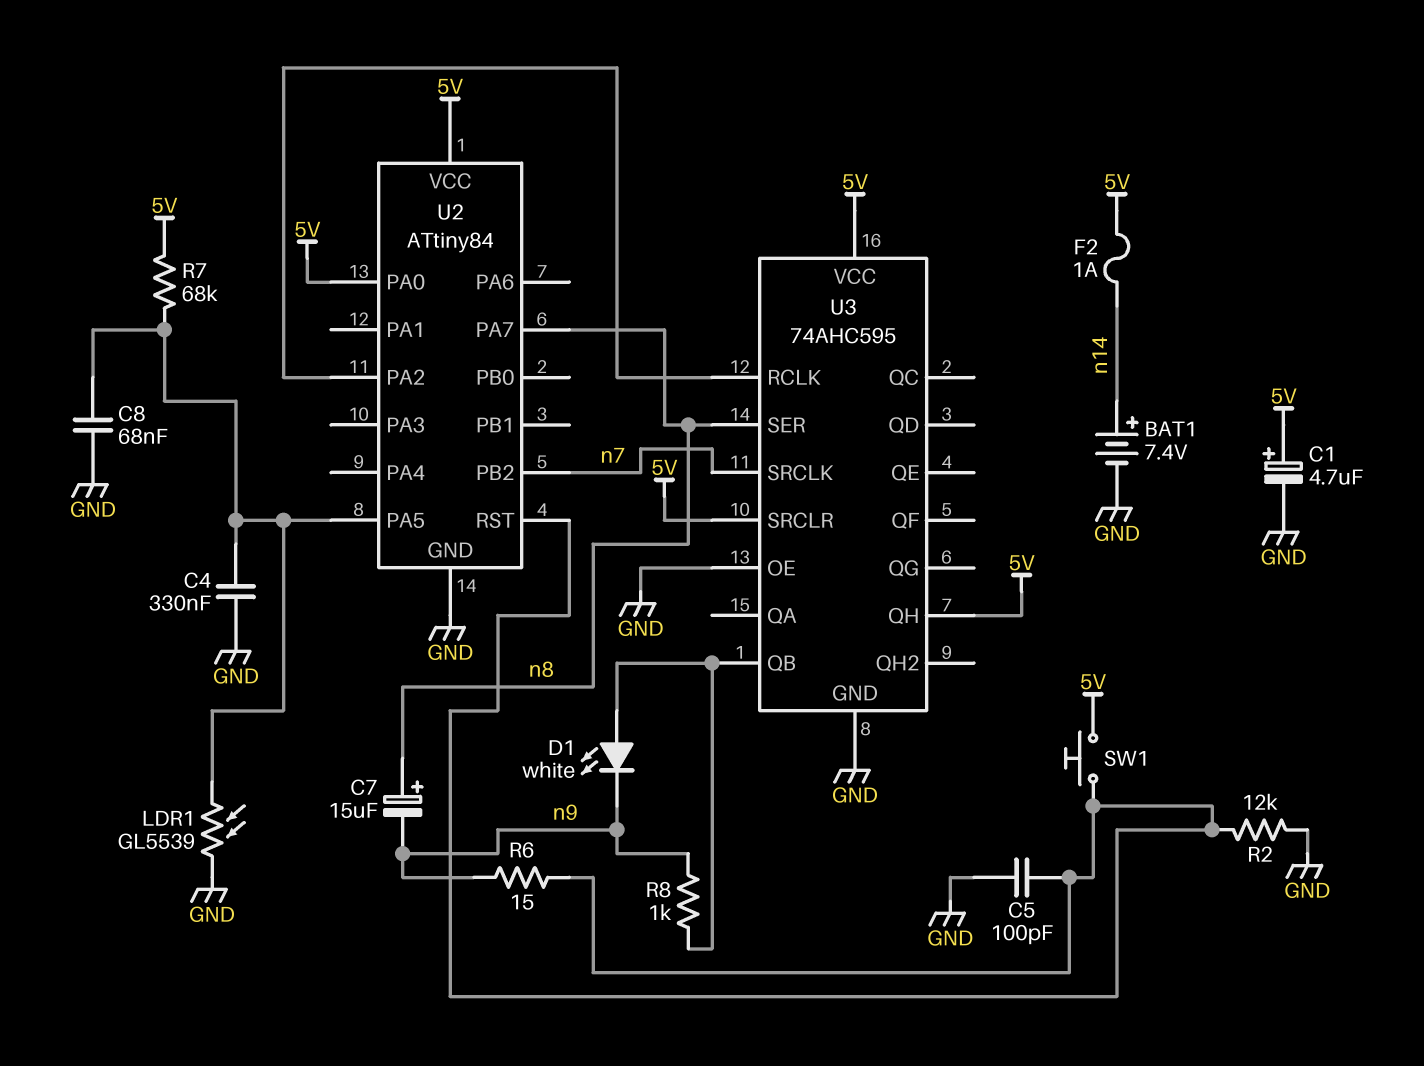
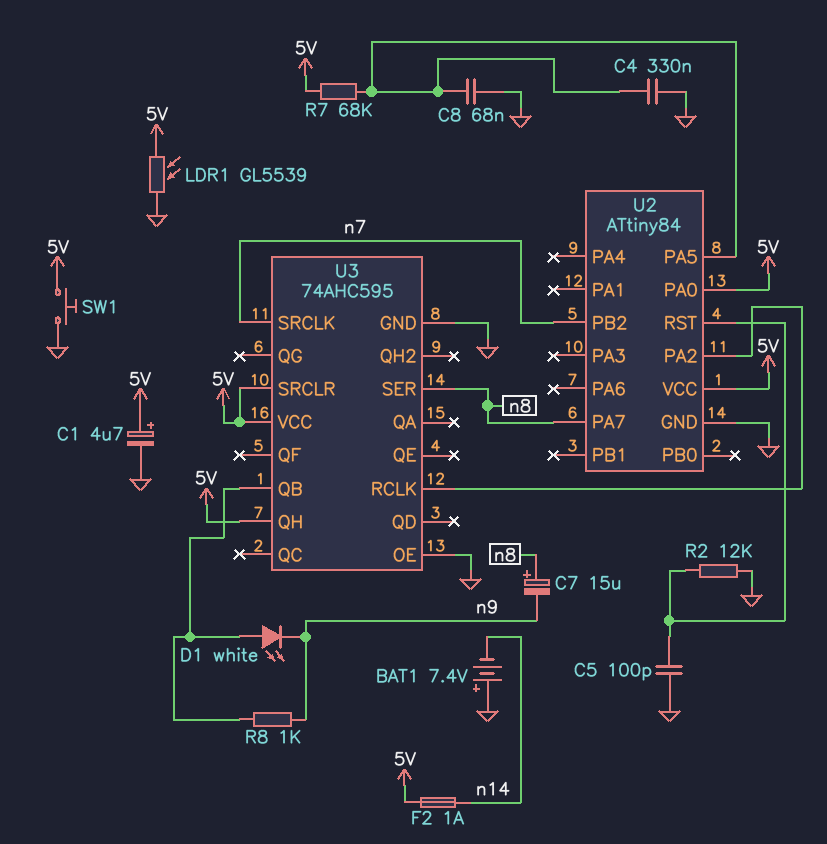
BAT1: 7.4V (plus n14, minus GND) -> 7.4V (plus GND, minus n14)
LDR1: GL5539 (GND, U2/PA5) -> GL5539 (5V, GND)
R6: 15 (U2/RST, n9) -> none
SW1: button (5V, U2/RST) -> button (5V, GND)

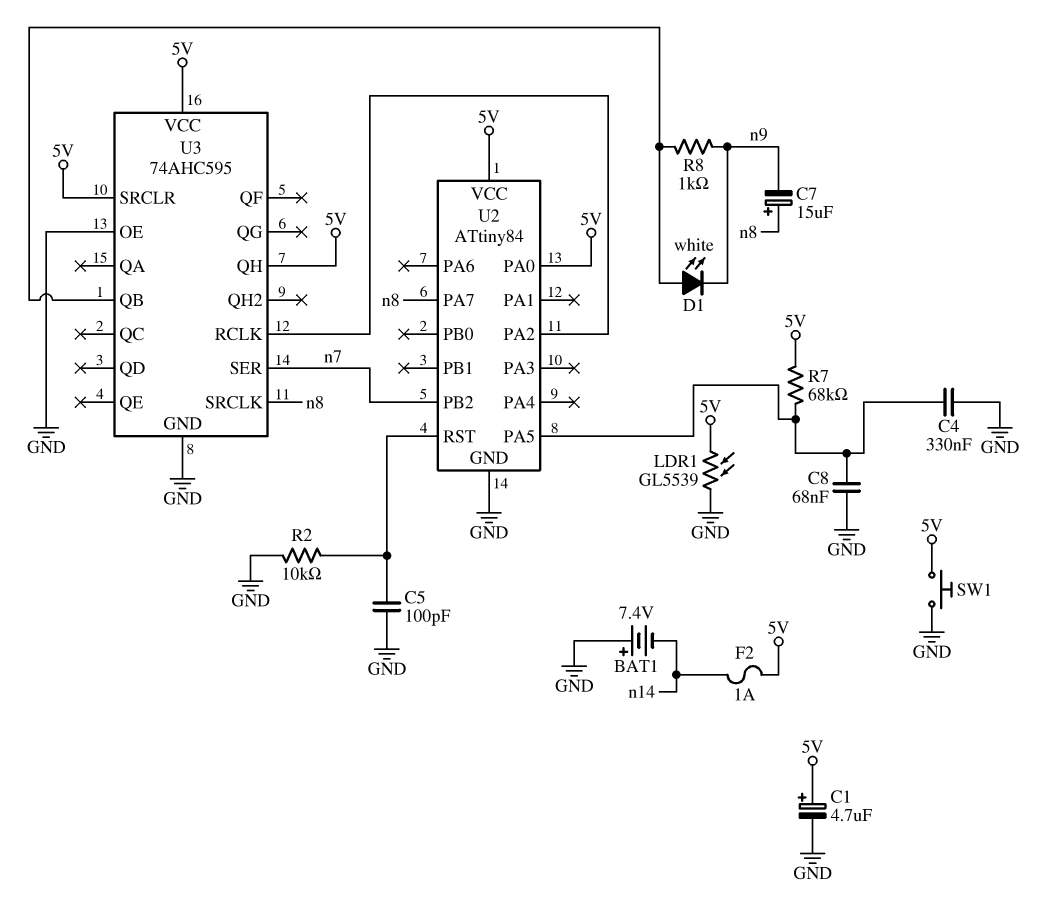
R2: 12k (GND, U2/RST) -> 10k (GND, U2/RST)
U3 pin SER: n8 -> n7
U3 pin SRCLK: n7 -> n8

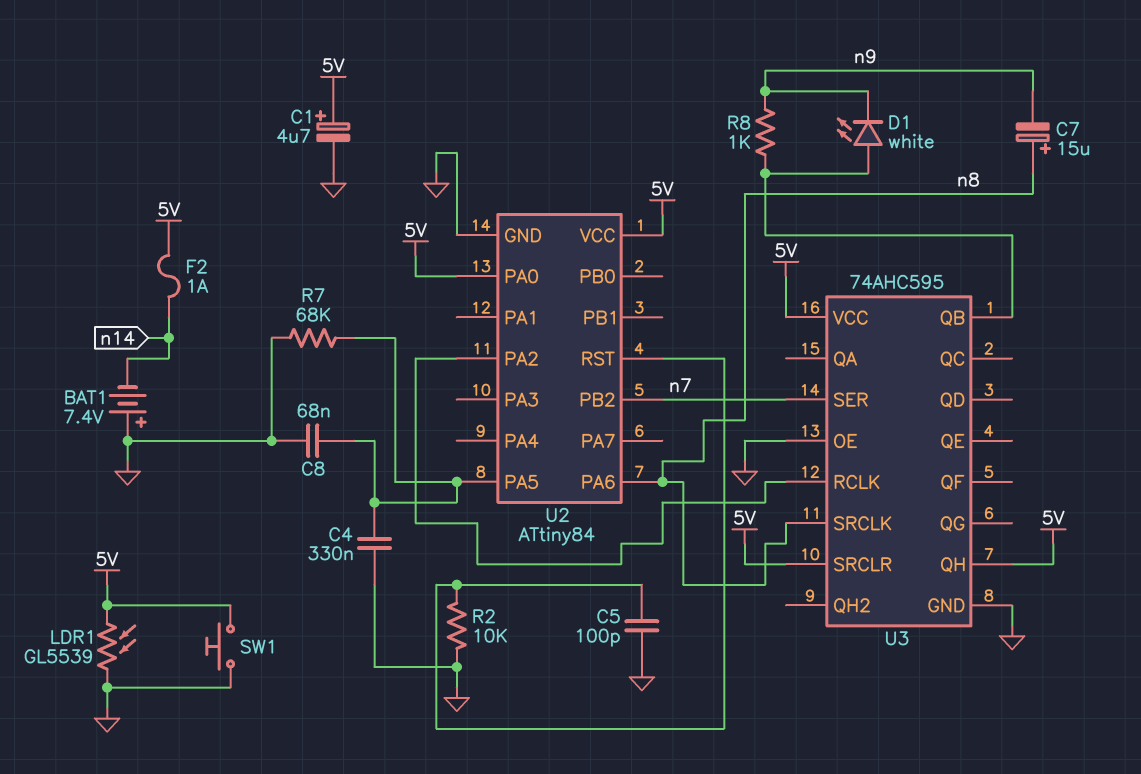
R7: 68k (5V, U2/PA5) -> 68k (GND, U2/PA5)
U2 pin PA6: none -> n8
U2 pin PA7: n8 -> none

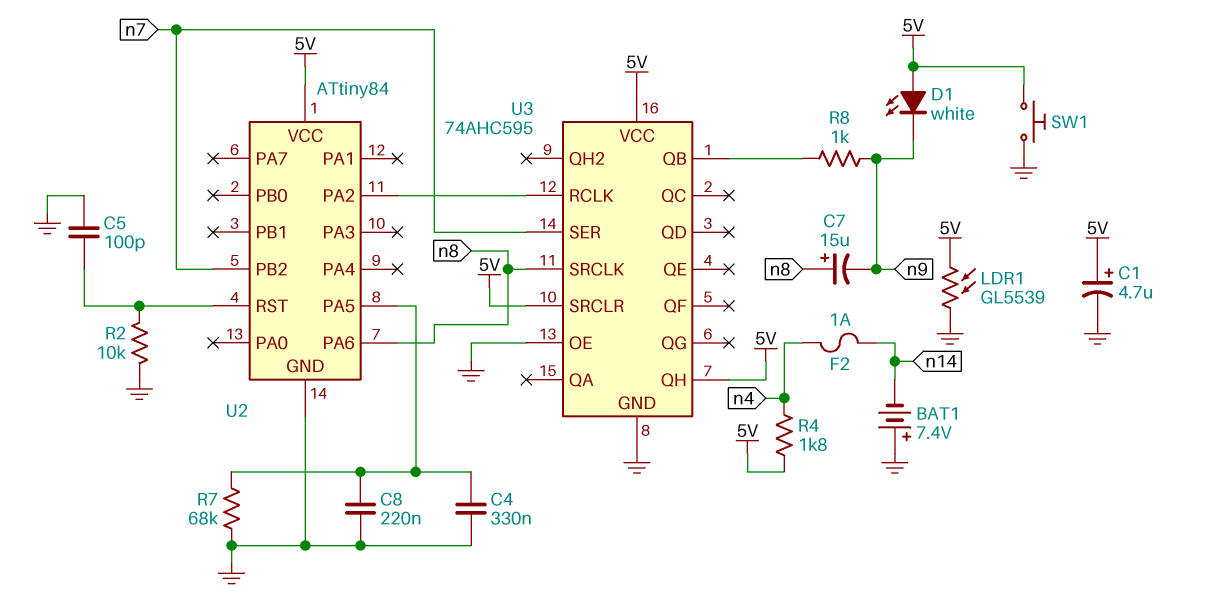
C8: 68nF (GND, U2/PA5) -> 220nF (GND, U2/PA5)
D1: LED white (A U3/QB, K n9) -> LED white (A 5V, K n9)
F2: 1A (5V, n14) -> 1A (n4, n14)
R4: none -> 1.8k (5V, n4)
U2 pin PA0: 5V -> none

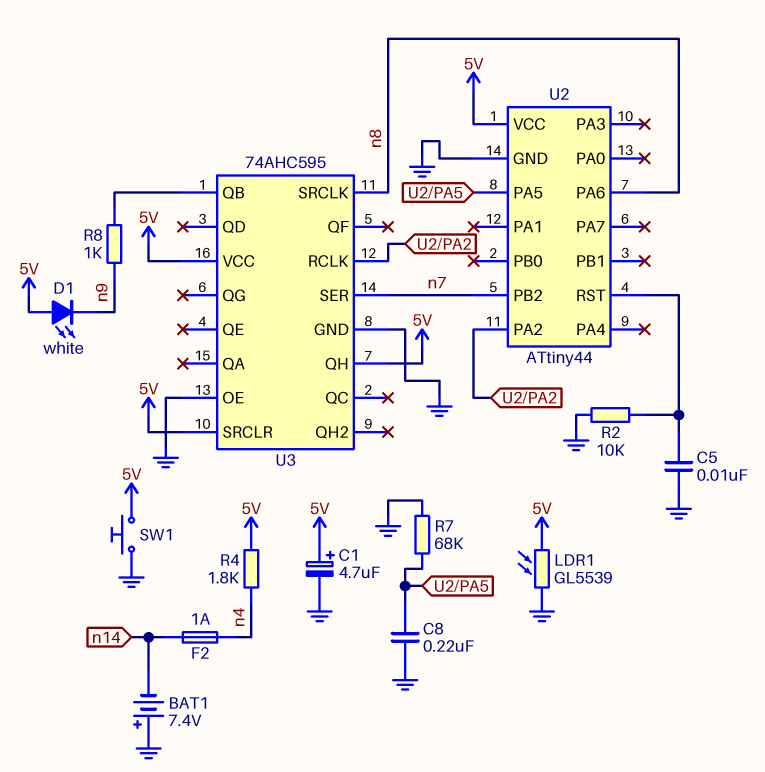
C4: 330nF (GND, U2/PA5) -> none
C5: 100pF (GND, U2/RST) -> 10nF (GND, U2/RST)
C7: 15uF (plus n8, minus n9) -> none
U2: ATtiny84 -> ATtiny44

